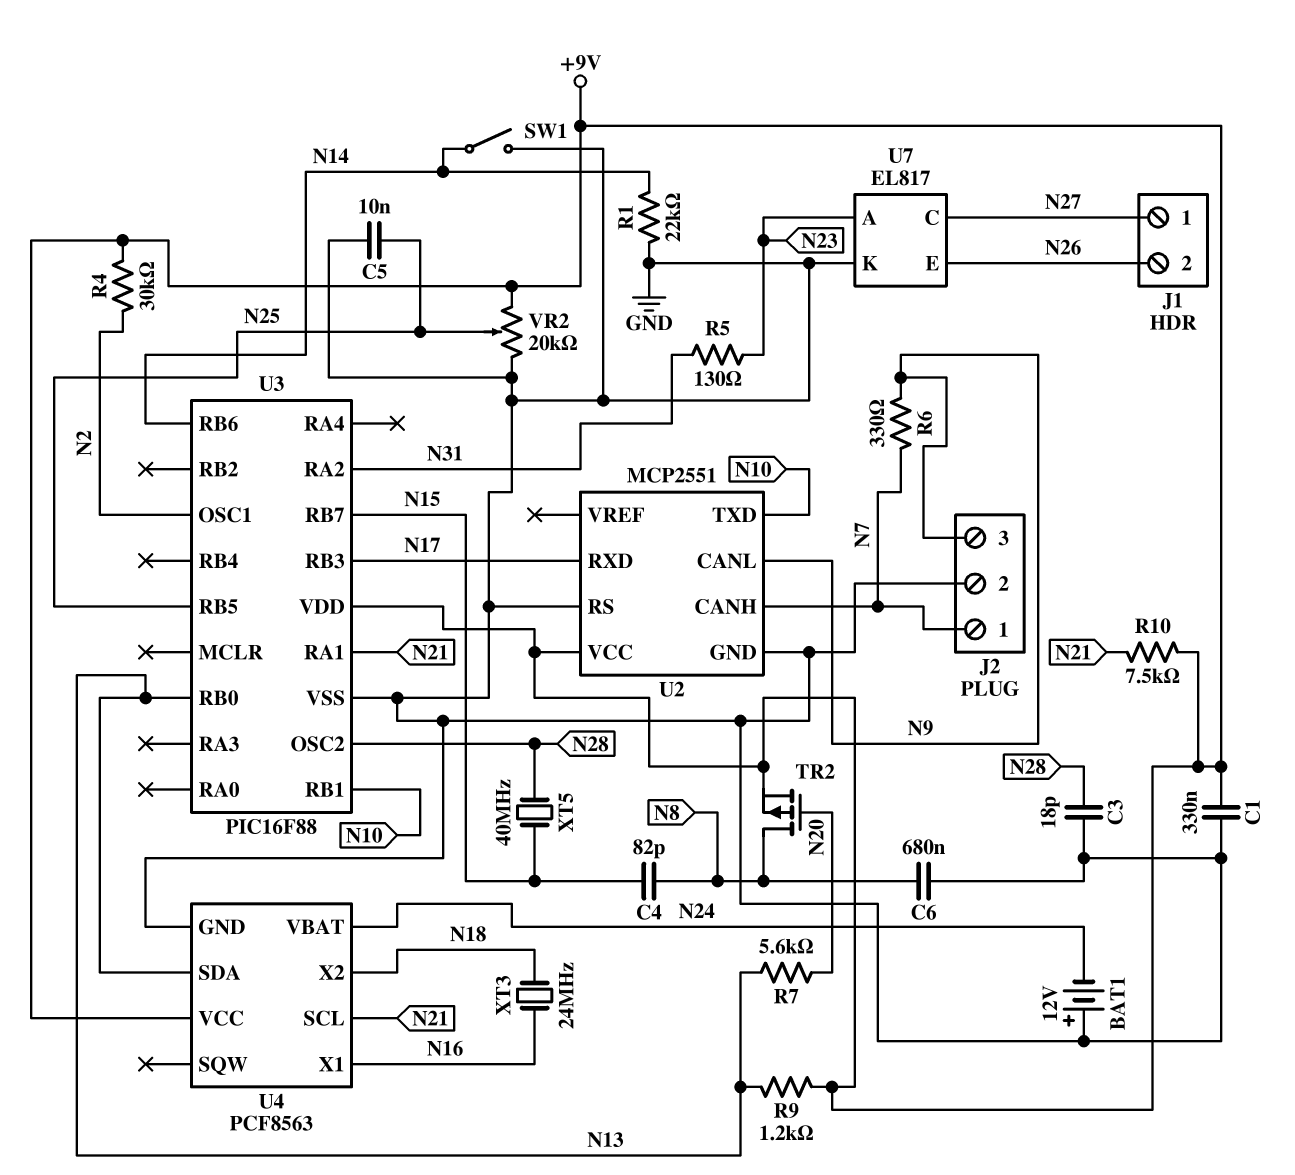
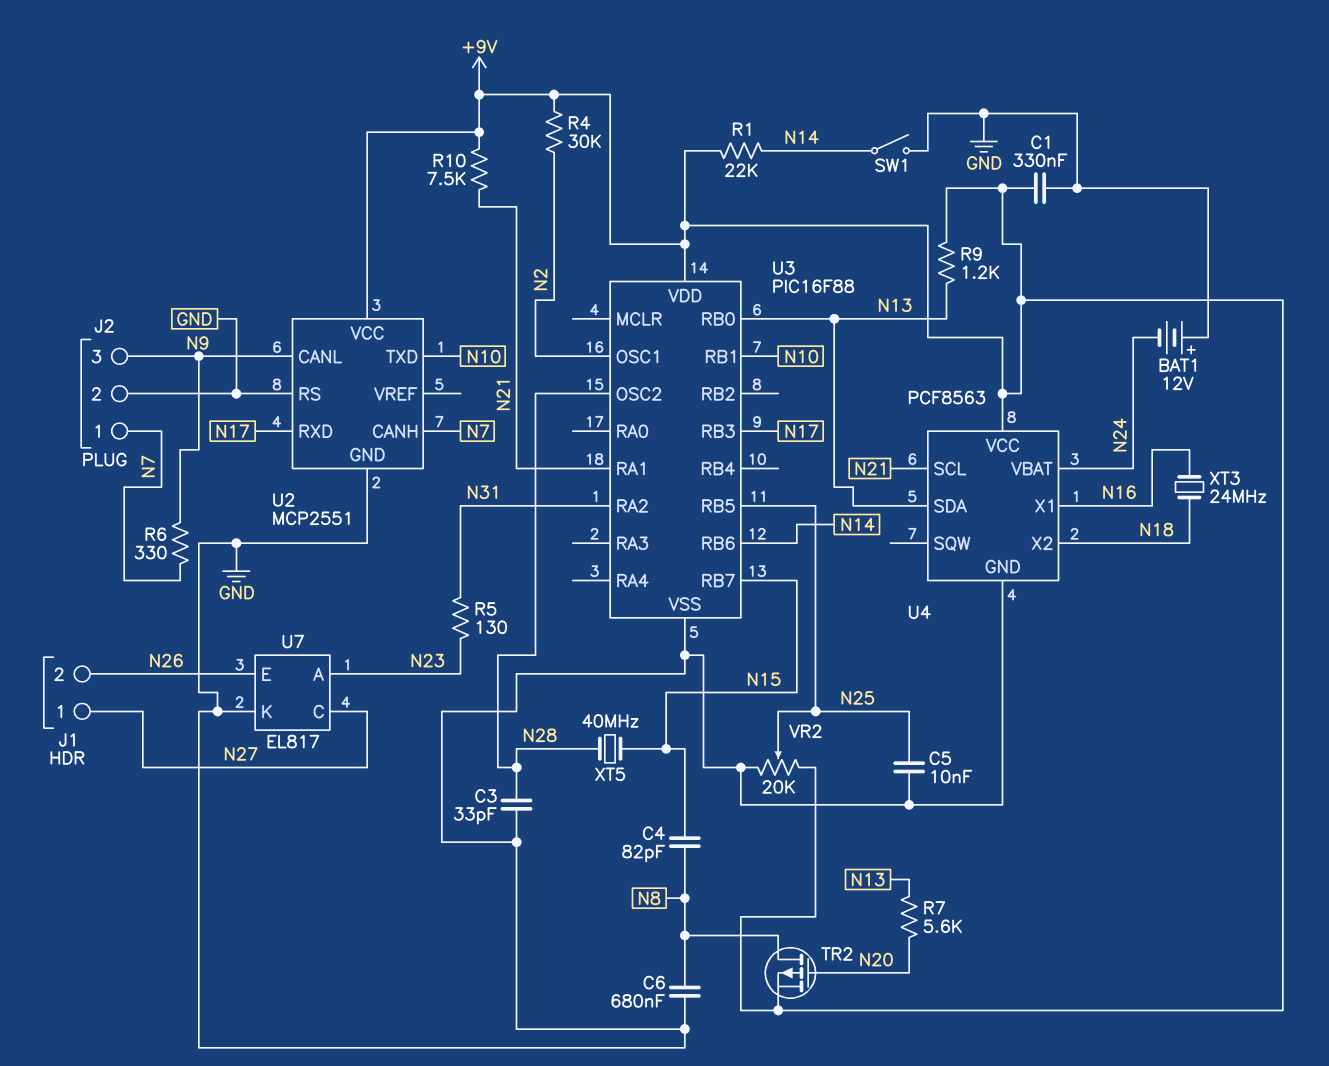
C3: 18pF (GND, N28) -> 33pF (GND, N28)
R1: 22k (GND, N14) -> 22k (+9V, N14)

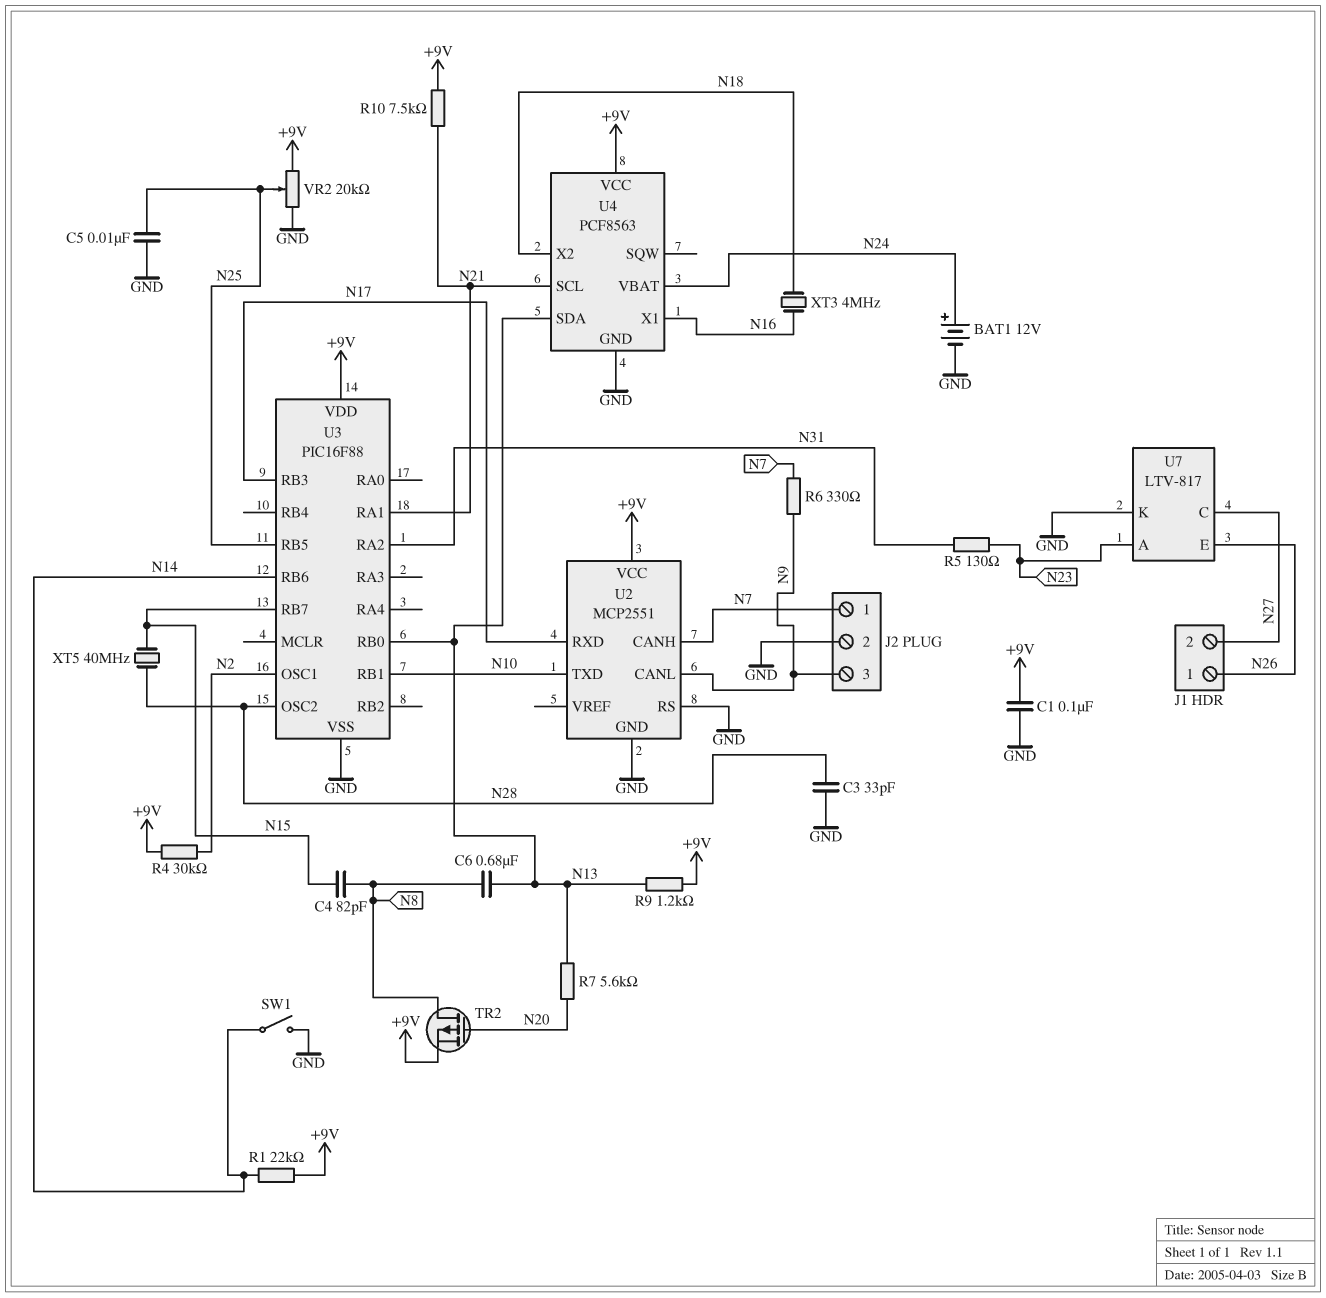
BAT1: 12V (plus GND, minus N24) -> 12V (plus N24, minus GND)
C1: 330nF (+9V, GND) -> 100nF (+9V, GND)
C6: 680nF (GND, N8) -> 680nF (N8, N13)
J1 pin 1: N27 -> N26
J1 pin 2: N26 -> N27
U7: EL817 -> LTV-817
XT3: 24MHz (N16, N18) -> 4MHz (N16, N18)

